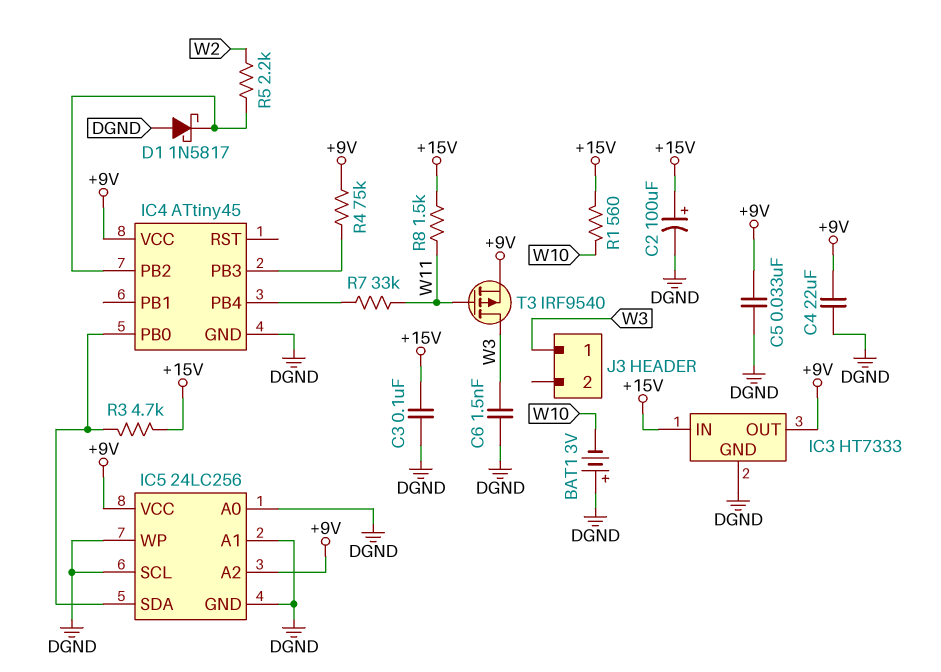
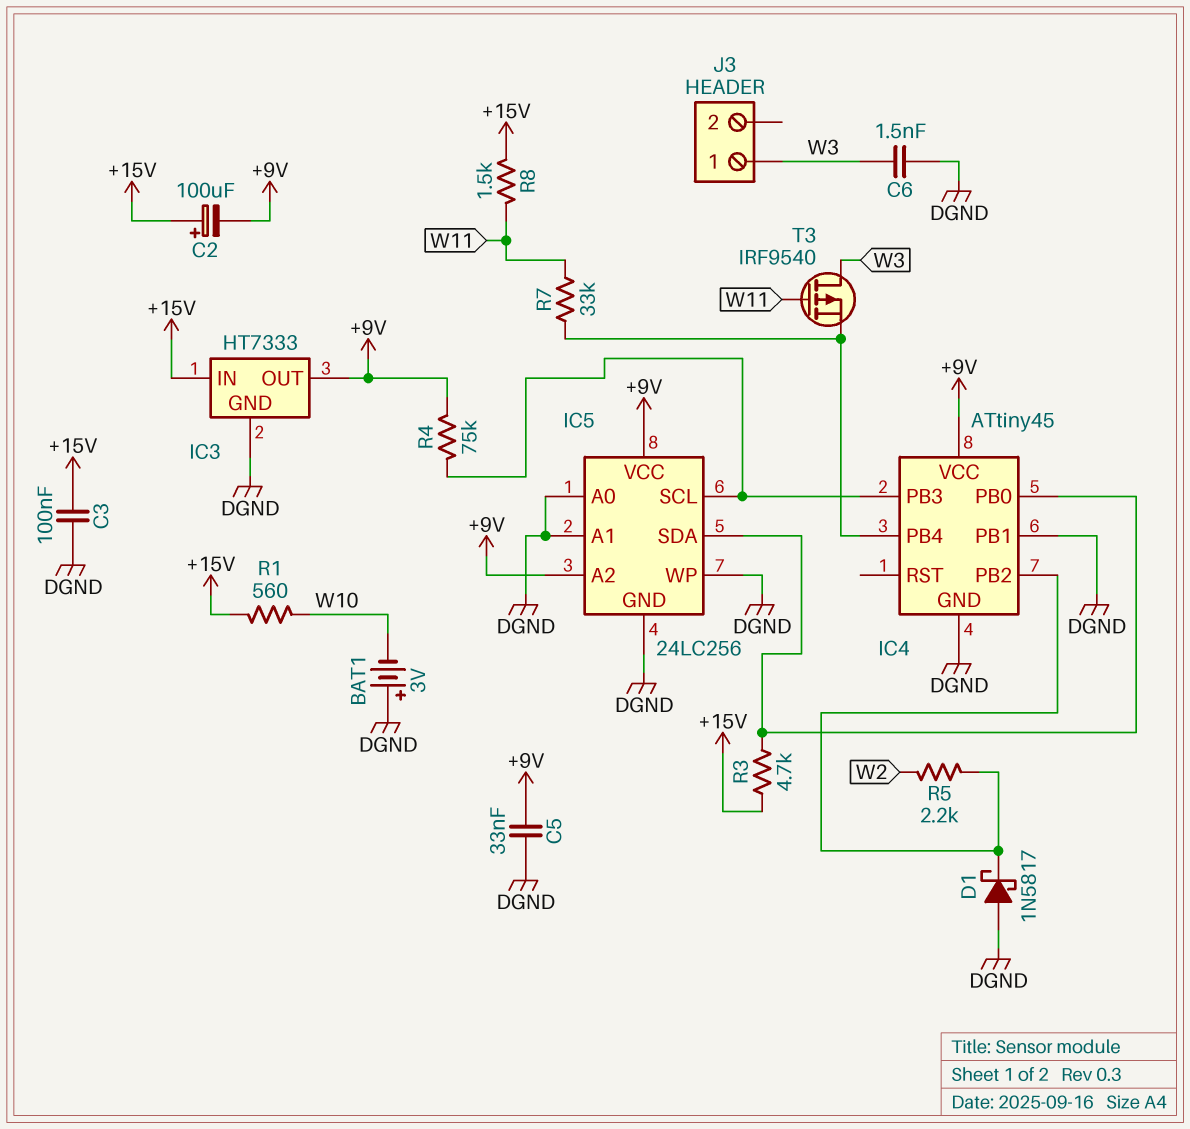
C2: 100uF (plus +15V, minus DGND) -> 100uF (plus +15V, minus +9V)
C4: 22uF (+9V, DGND) -> none
IC4 pin PB1: none -> DGND
IC5 pin SCL: DGND -> IC4/PB3
T3: PMOS IRF9540 (G W11, D W3, S +9V) -> PMOS IRF9540 (G W11, D W3, S IC4/PB4)

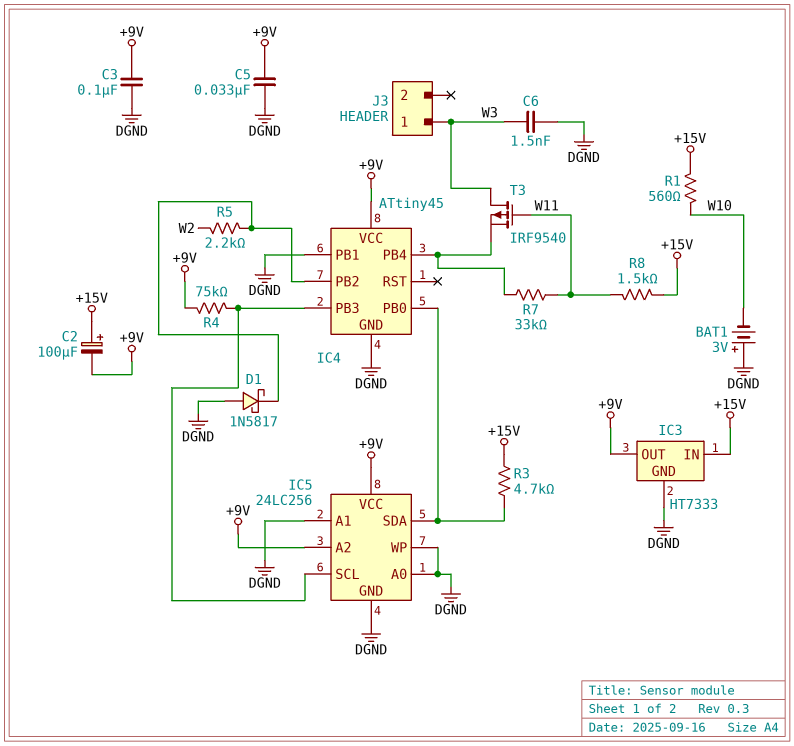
C3: 100nF (+15V, DGND) -> 100nF (+9V, DGND)

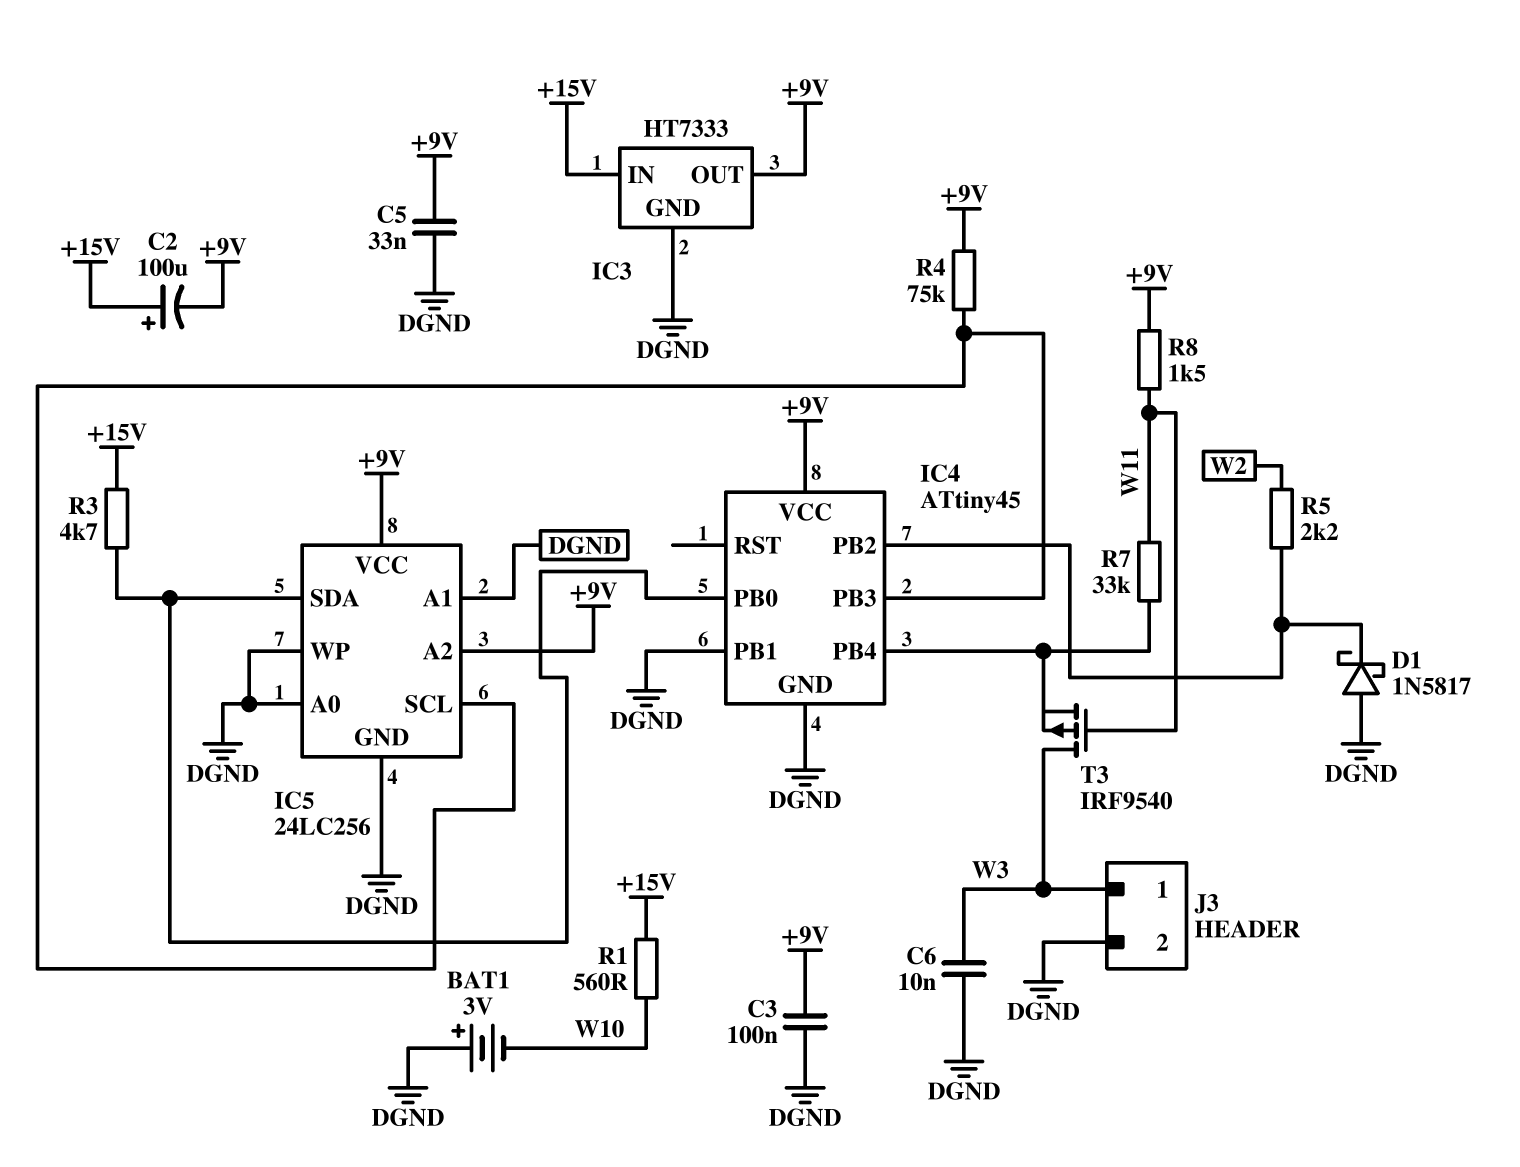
C6: 1.5nF (DGND, W3) -> 10nF (DGND, W3)
J3 pin 2: none -> DGND
R8: 1.5k (+15V, W11) -> 1.5k (+9V, W11)

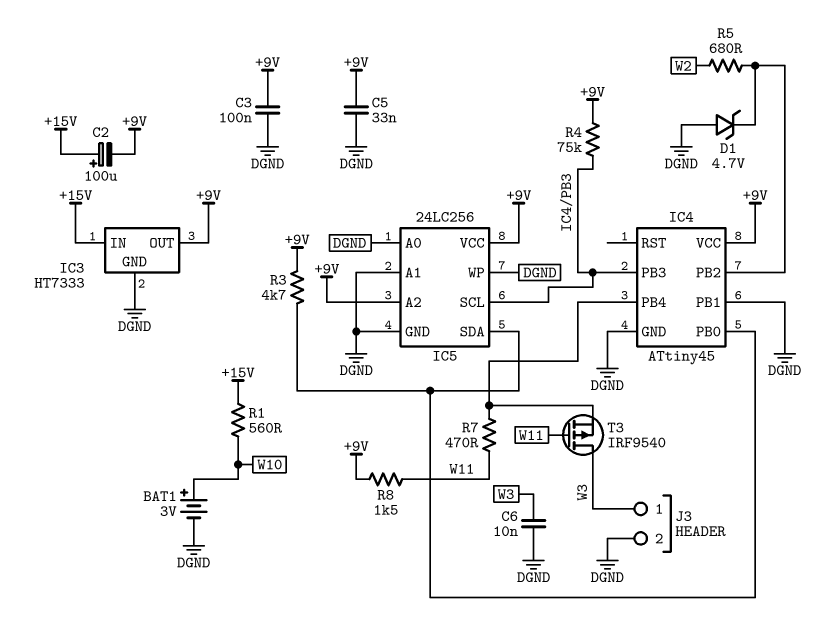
BAT1: 3V (plus DGND, minus W10) -> 3V (plus W10, minus DGND)
D1: schottky 1N5817 (A DGND, K IC4/PB2) -> zener 4.7V (A DGND, K IC4/PB2)
R3: 4.7k (+15V, IC4/PB0) -> 4.7k (+9V, IC4/PB0)
R5: 2.2k (IC4/PB2, W2) -> 680 (IC4/PB2, W2)
R7: 33k (IC4/PB4, W11) -> 470 (IC4/PB4, W11)

